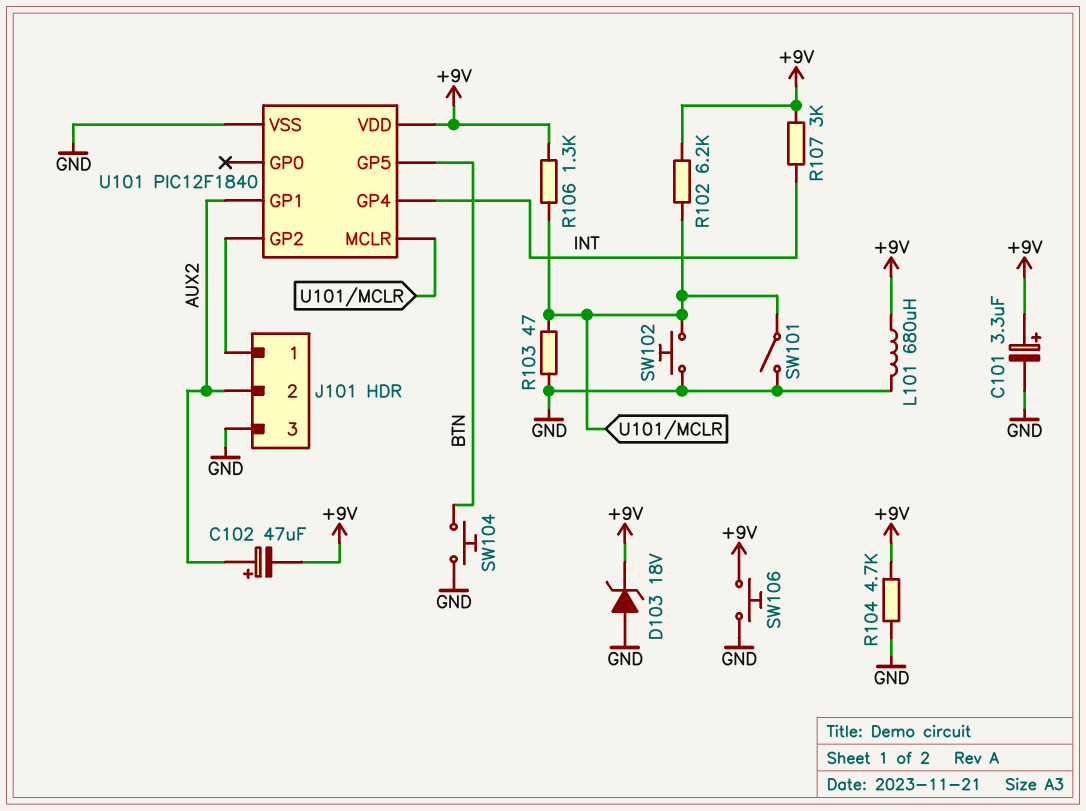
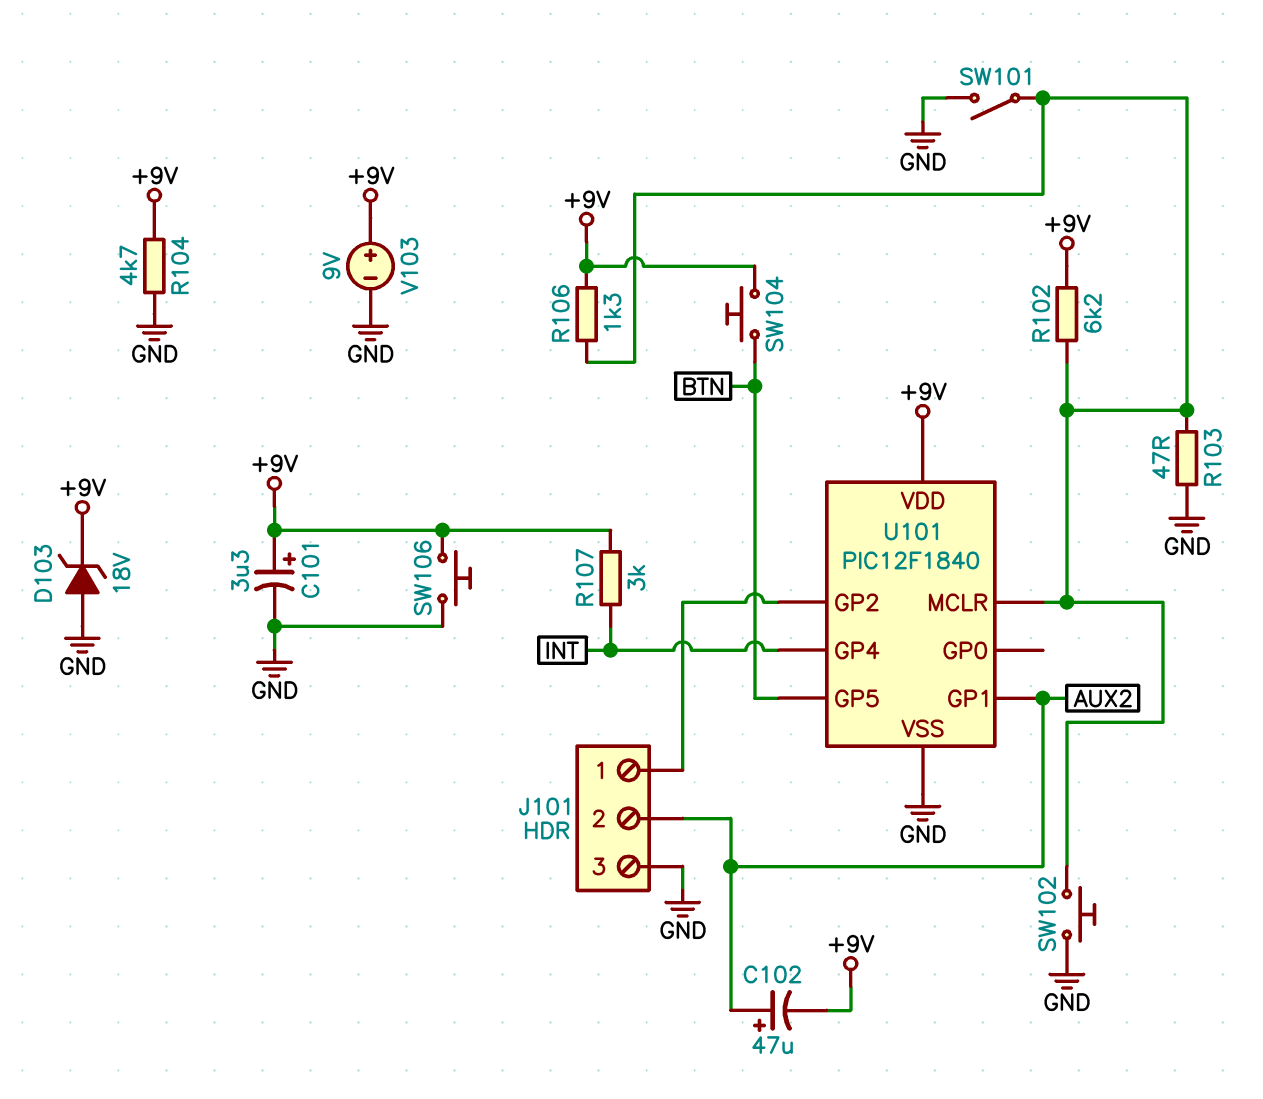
L101: 680uH (+9V, GND) -> none
SW104: button (BTN, GND) -> button (+9V, BTN)
V103: none -> 9V (plus +9V, minus GND)

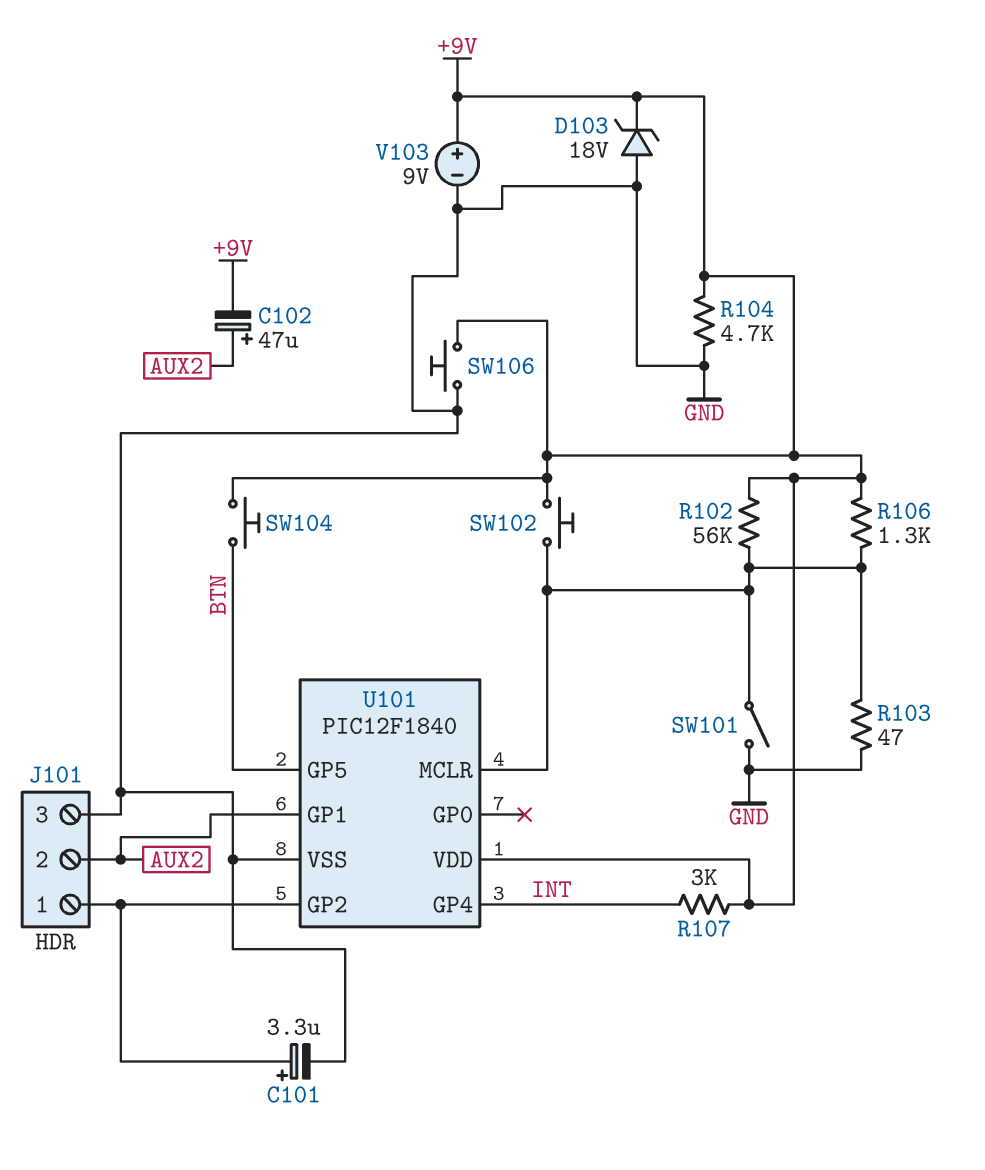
C101: 3.3uF (plus +9V, minus GND) -> 3.3uF (plus J101/1, minus GND)
R102: 6.2k (+9V, U101/MCLR) -> 56k (+9V, U101/MCLR)
SW102: button (GND, U101/MCLR) -> button (+9V, U101/MCLR)

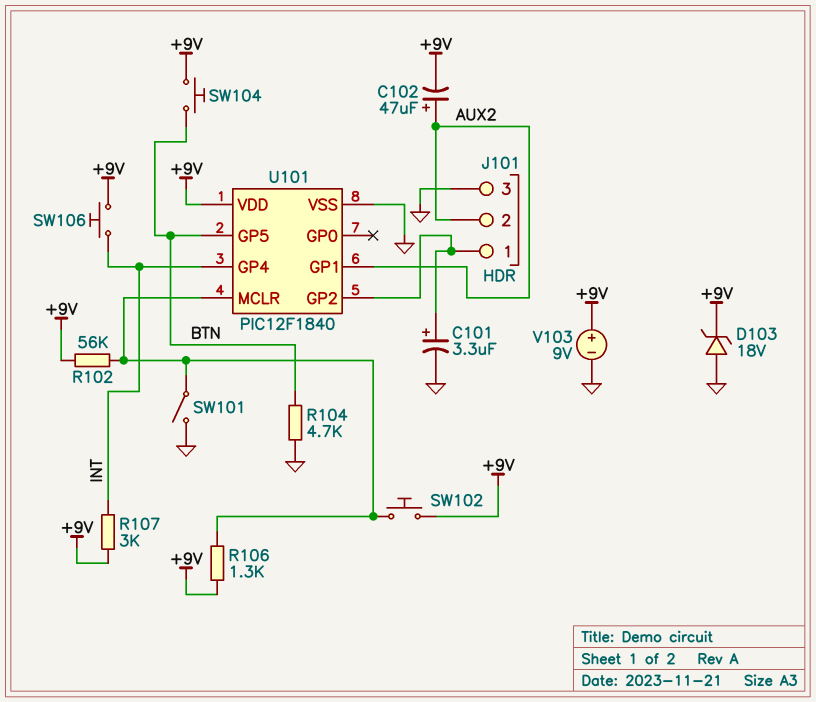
R103: 47 (GND, U101/MCLR) -> none
R104: 4.7k (+9V, GND) -> 4.7k (BTN, GND)
SW106: button (+9V, GND) -> button (+9V, INT)

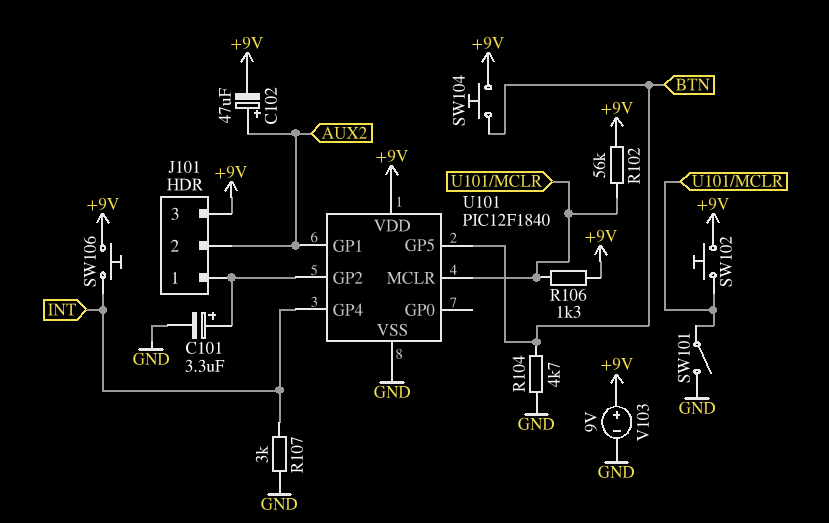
D103: zener 18V (A GND, K +9V) -> none
J101 pin 3: GND -> +9V
R107: 3k (+9V, INT) -> 3k (GND, INT)

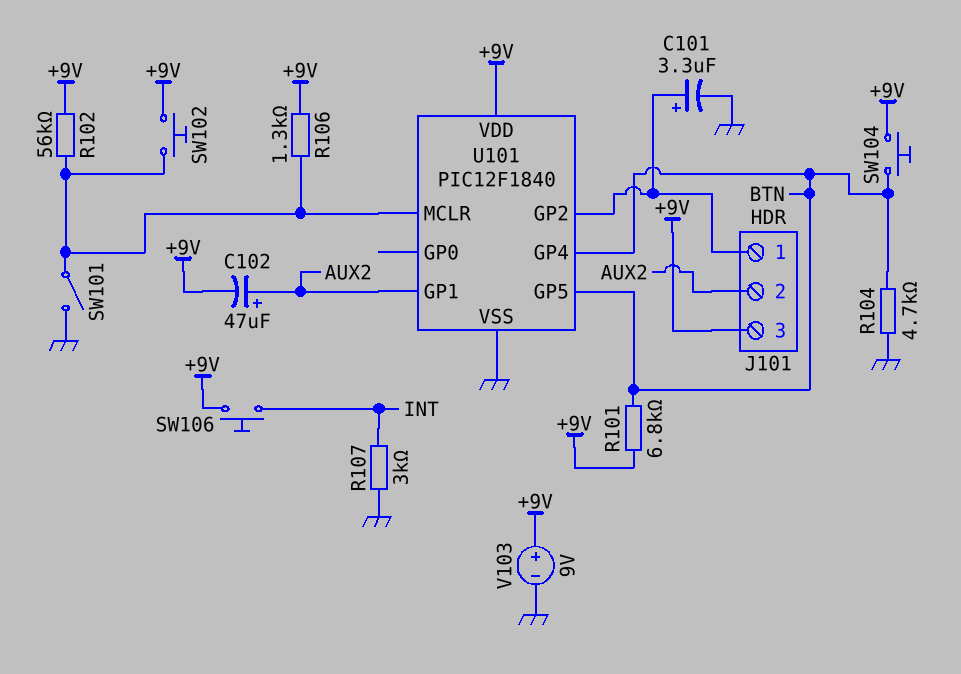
R101: none -> 6.8k (+9V, BTN)
U101 pin GP4: INT -> BTN

